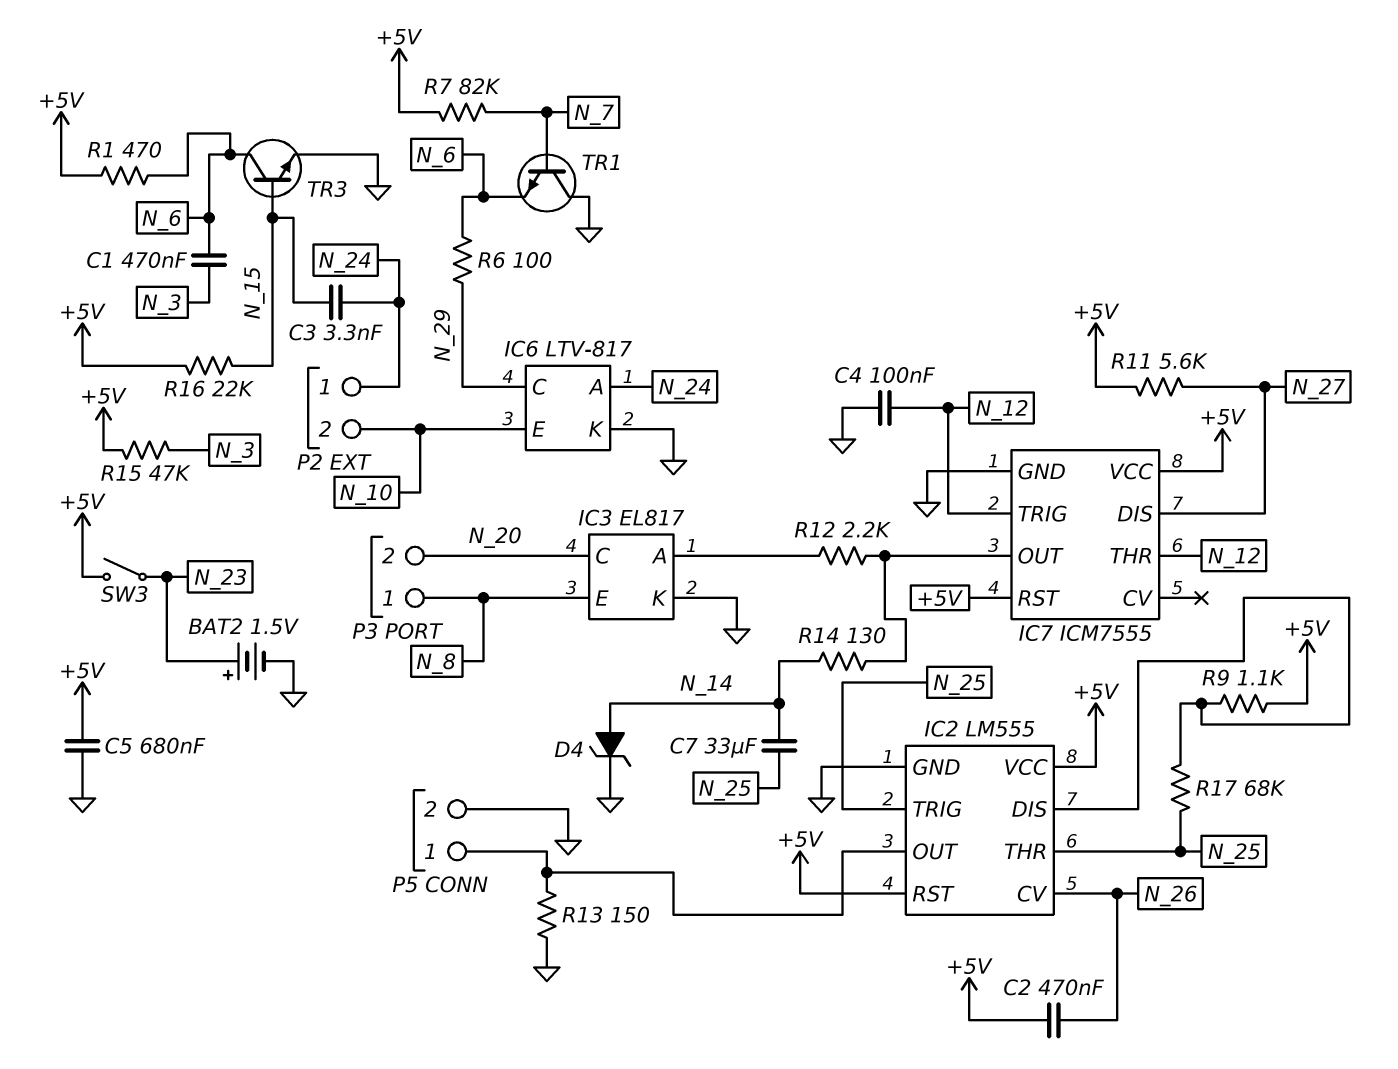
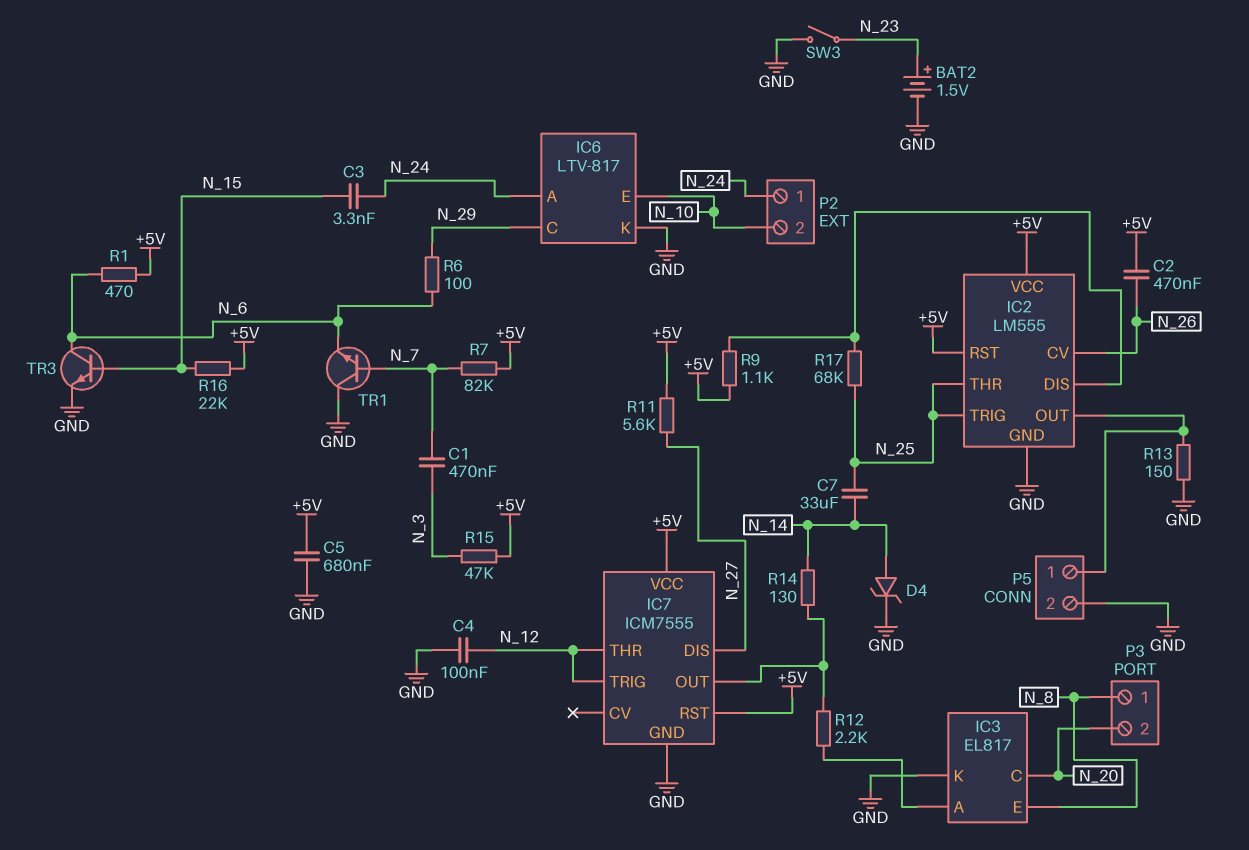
C1: 470nF (N_3, N_6) -> 470nF (N_3, N_7)
SW3: switch (+5V, N_23) -> switch (GND, N_23)

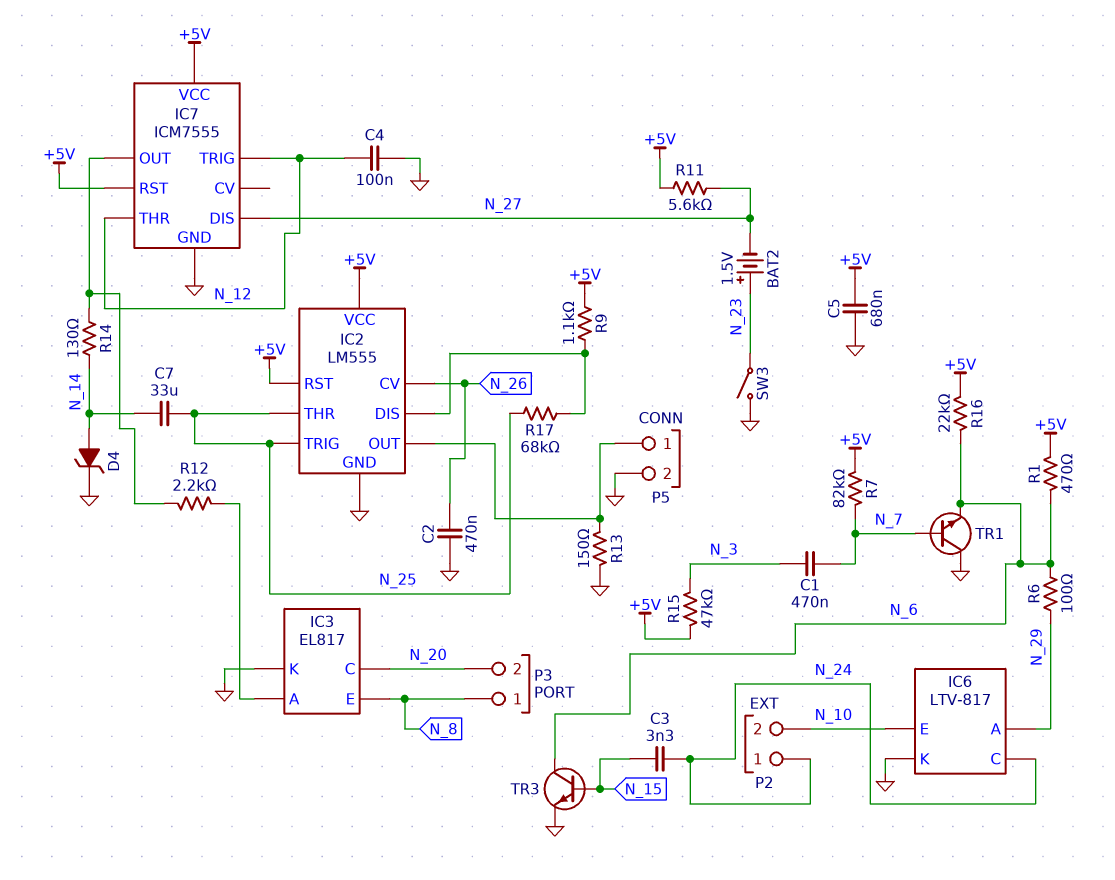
BAT2: 1.5V (plus N_23, minus GND) -> 1.5V (plus N_23, minus N_27)
C2: 470nF (+5V, N_26) -> 470nF (GND, N_26)
IC6 pin A: N_24 -> N_29
IC6 pin C: N_29 -> N_24
R16: 22k (+5V, N_15) -> 22k (+5V, N_6)

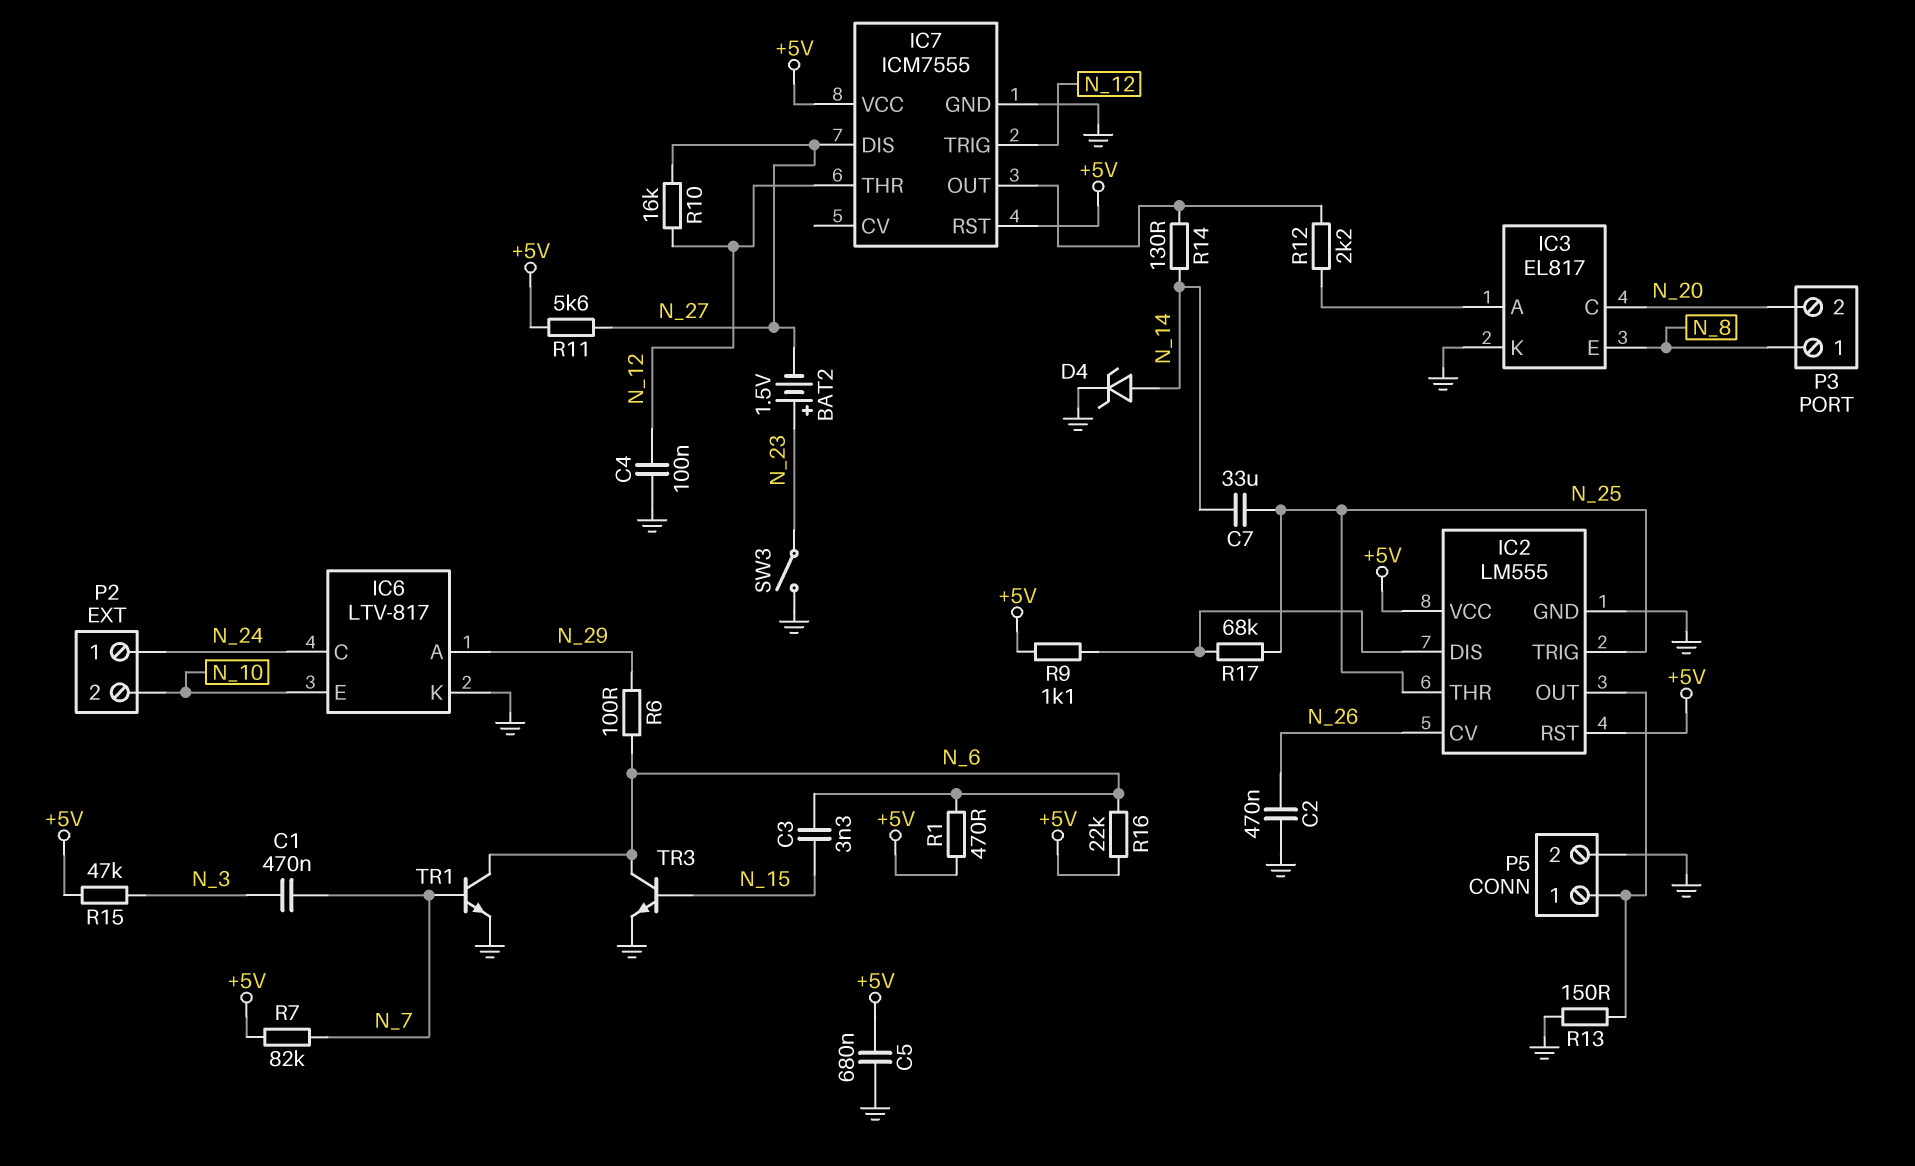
C3: 3.3nF (N_15, N_24) -> 3.3nF (N_6, N_15)
R10: none -> 16k (N_12, N_27)
TR1: NPN (B N_7, C GND, E N_6) -> NPN (B N_7, C N_6, E GND)

